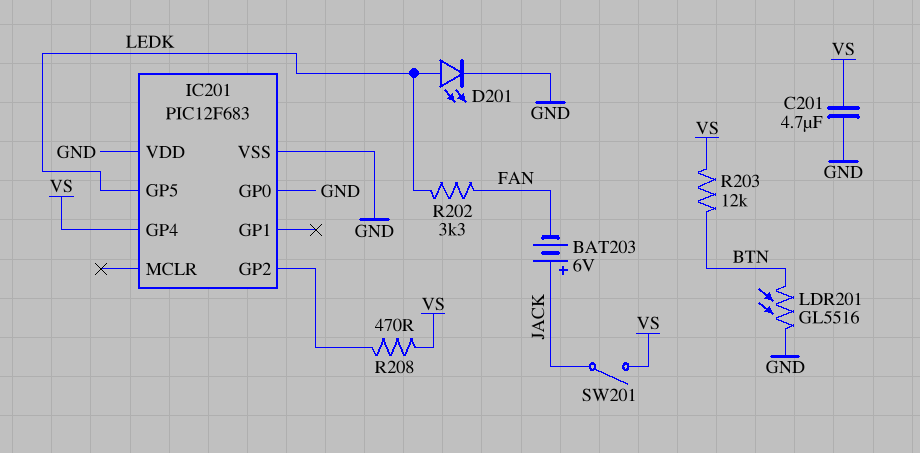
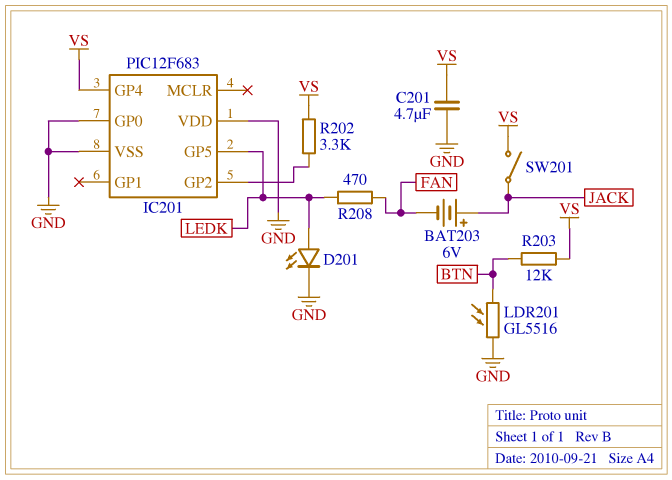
R202: 3.3k (FAN, LEDK) -> 3.3k (IC201/GP2, VS)
R208: 470 (IC201/GP2, VS) -> 470 (FAN, LEDK)

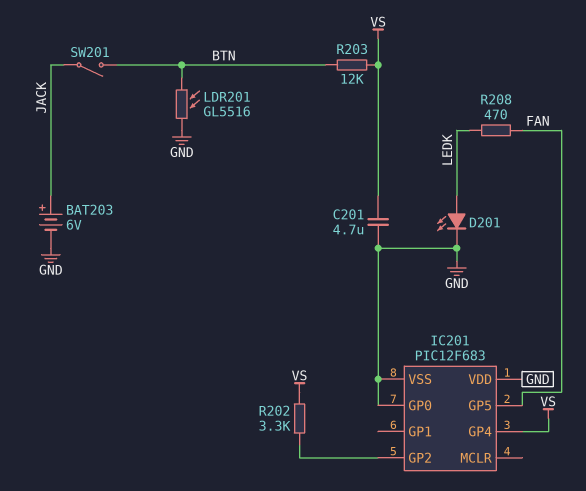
BAT203: 6V (plus JACK, minus FAN) -> 6V (plus JACK, minus GND)
IC201 pin GP5: LEDK -> FAN
SW201: switch (JACK, VS) -> switch (BTN, JACK)

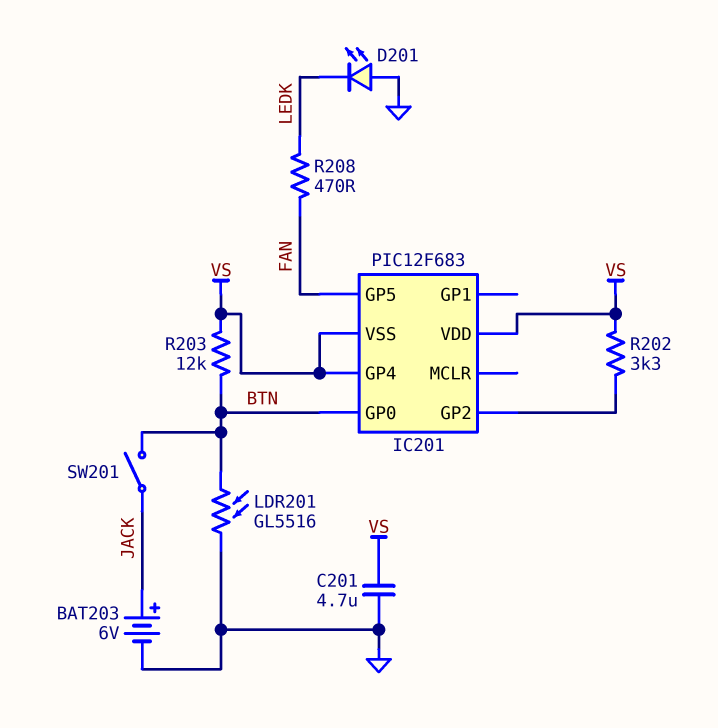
D201: LED (A LEDK, K GND) -> LED (A GND, K LEDK)
IC201 pin GP0: GND -> BTN
IC201 pin VDD: GND -> VS
IC201 pin VSS: GND -> VS

